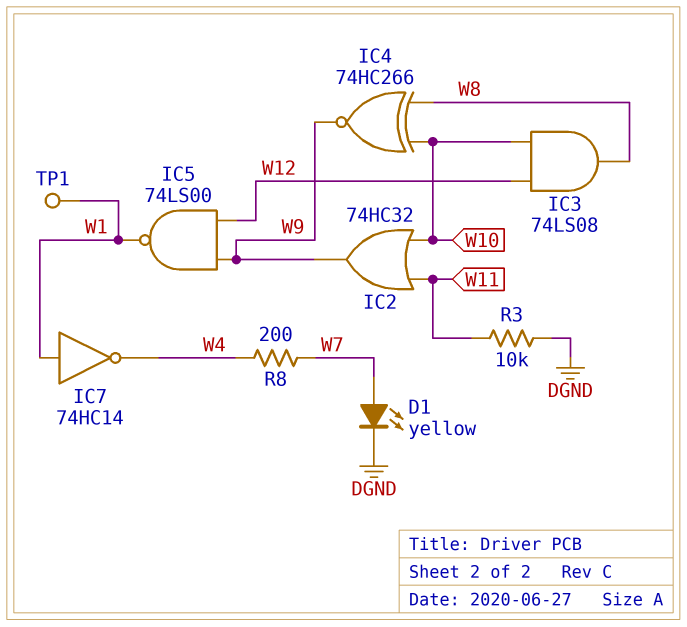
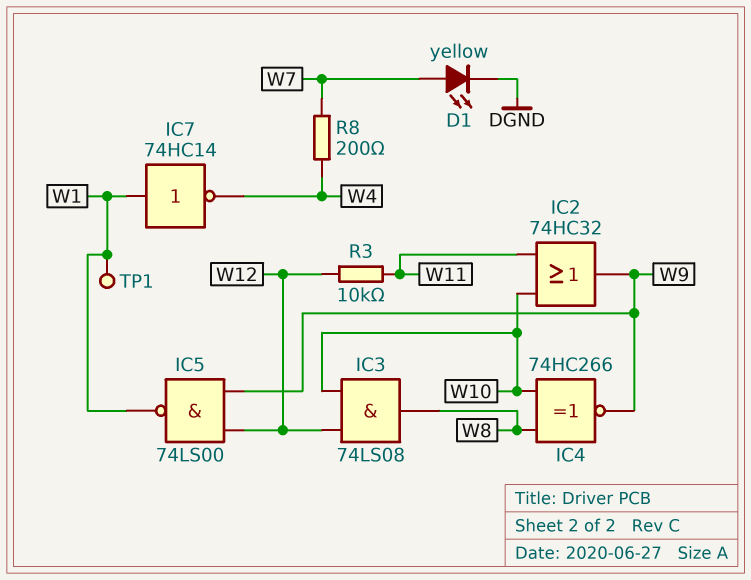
R3: 10k (DGND, W11) -> 10k (W11, W12)

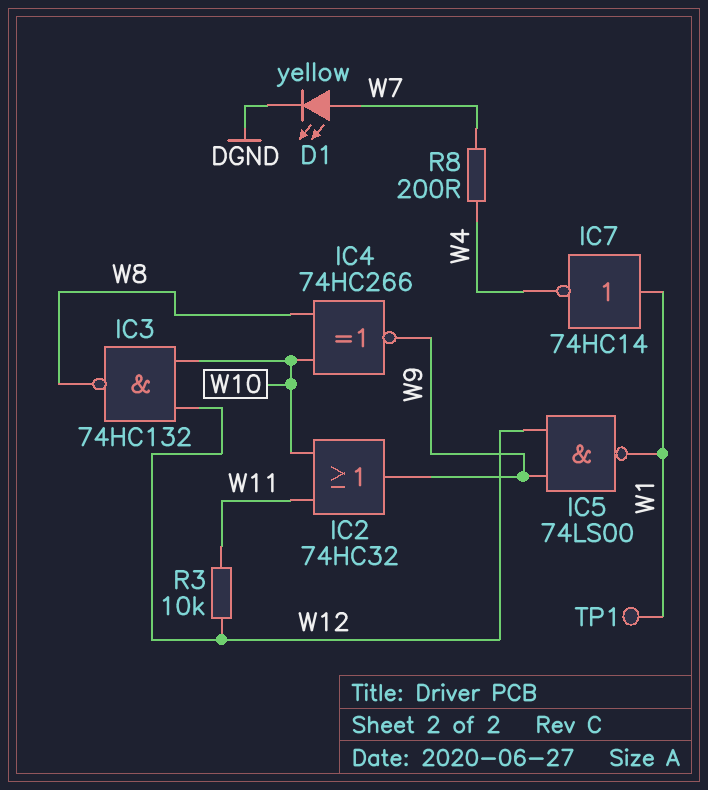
IC3: AND 74LS08 (in W10, in W12, out W8) -> NAND 74HC132 (in W10, in W12, out W8)

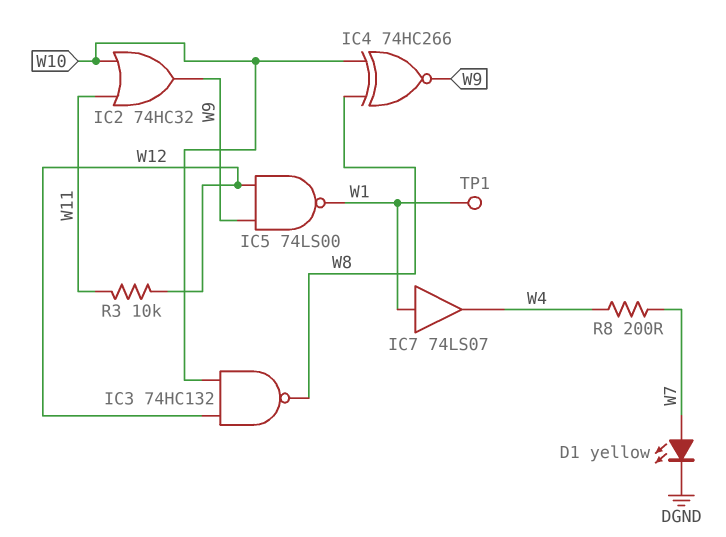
IC7: NOT 74HC14 (in W1, out W4) -> buffer 74LS07 (in W1, out W4)

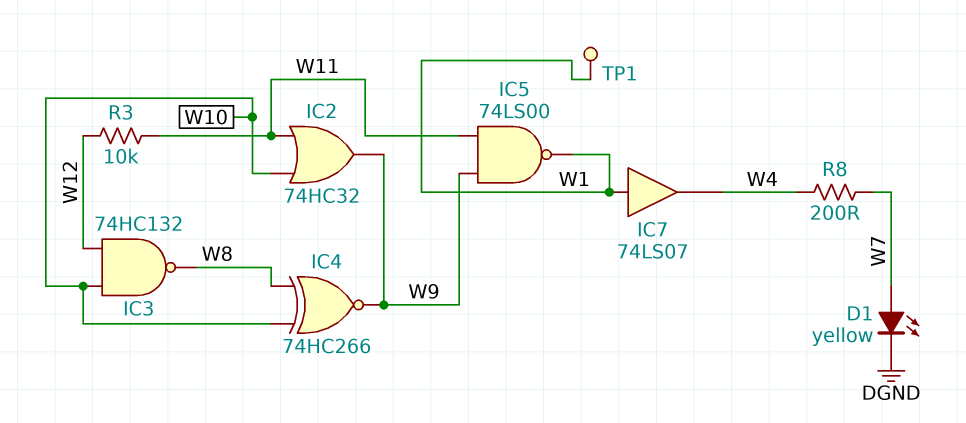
IC5: NAND 74LS00 (in W9, in W12, out W1) -> NAND 74LS00 (in W9, in W11, out W1)

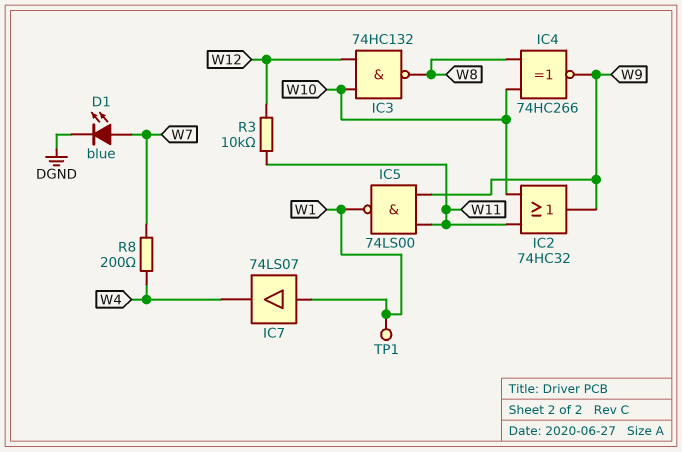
D1: LED yellow (A W7, K DGND) -> LED blue (A W7, K DGND)

